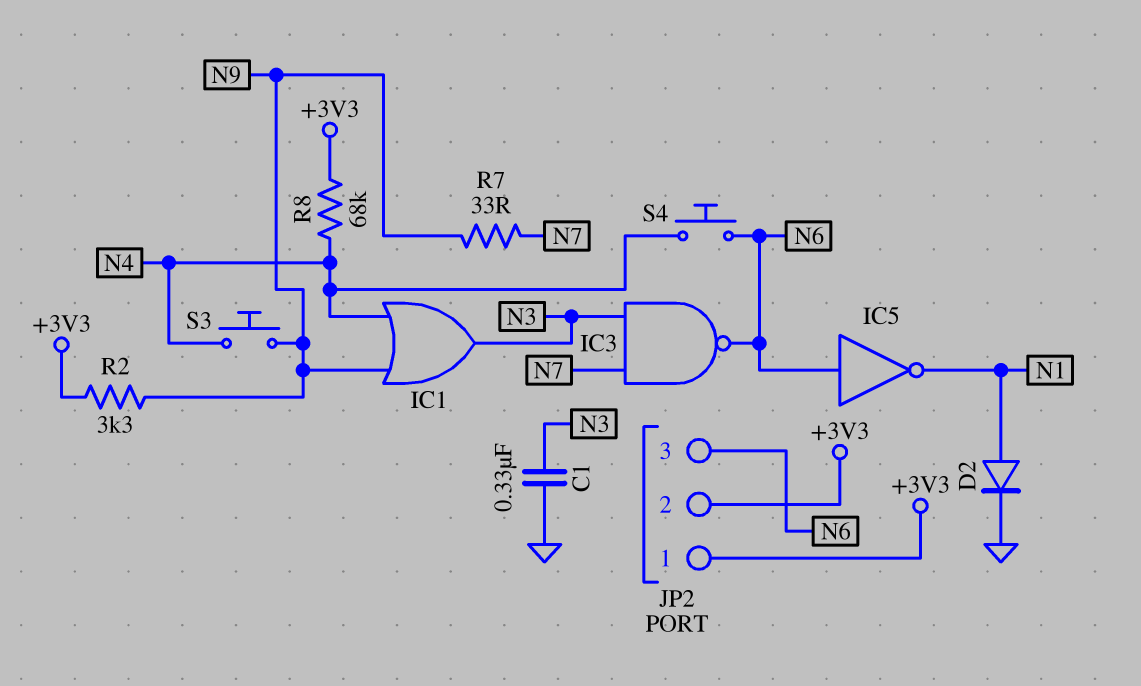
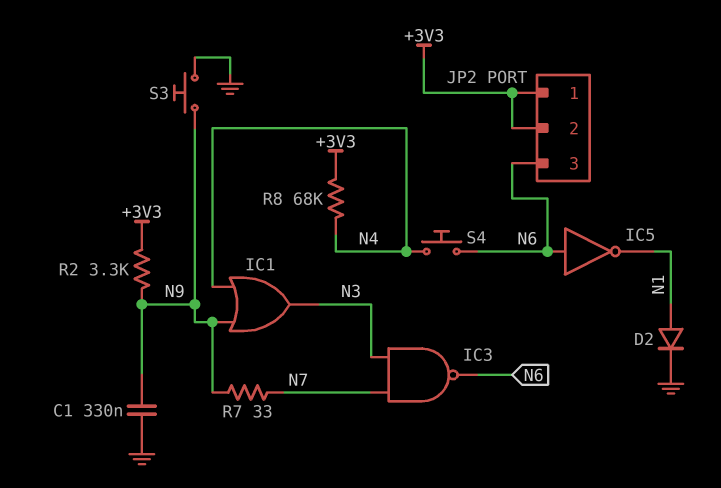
C1: 330nF (GND, N3) -> 330nF (GND, N9)
S3: button (N4, N9) -> button (GND, N9)

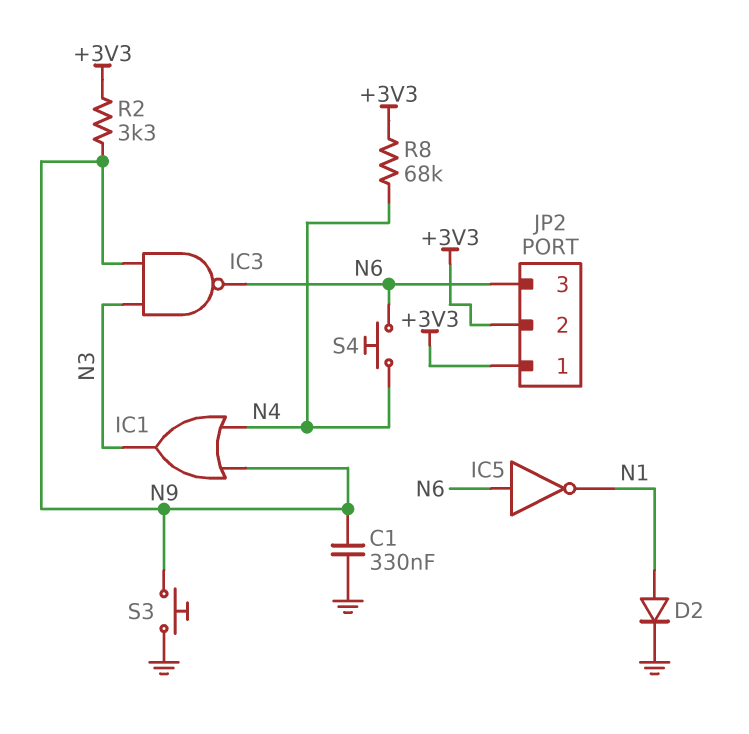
IC3: NAND (in N3, in N7, out N6) -> NAND (in N3, in N9, out N6)
R7: 33 (N7, N9) -> none

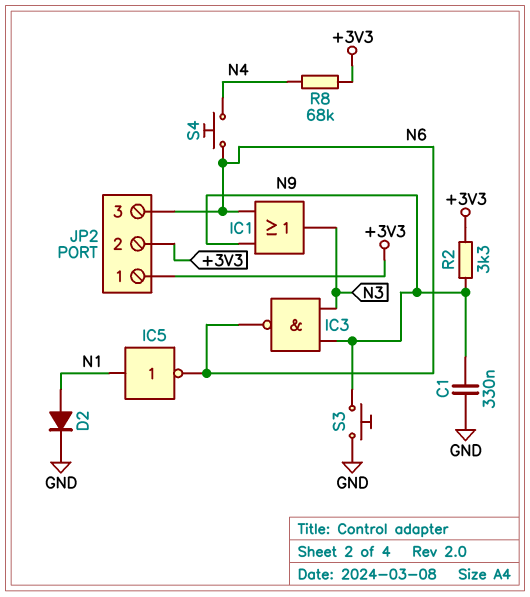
IC1: OR (in N4, in N9, out N3) -> OR (in N6, in N9, out N3)
IC5: NOT (in N6, out N1) -> NOT (in N1, out N6)

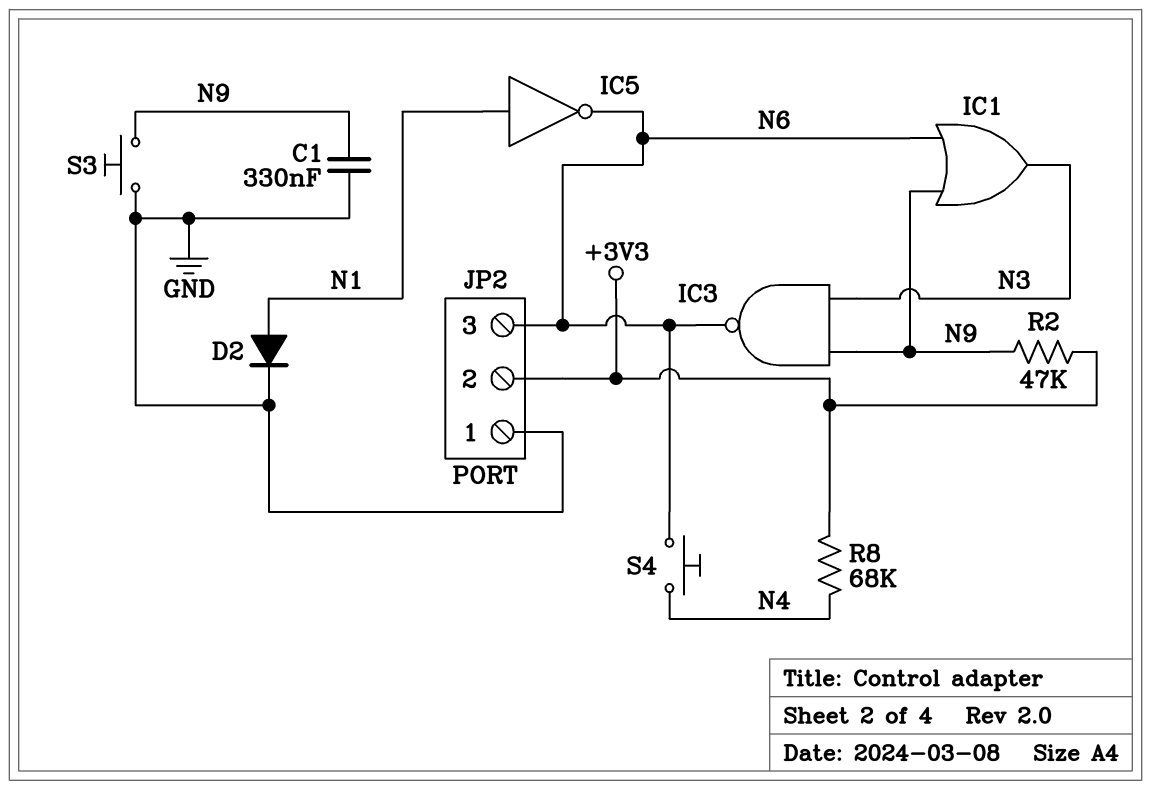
JP2 pin 1: +3V3 -> GND
R2: 3.3k (+3V3, N9) -> 47k (+3V3, N9)

